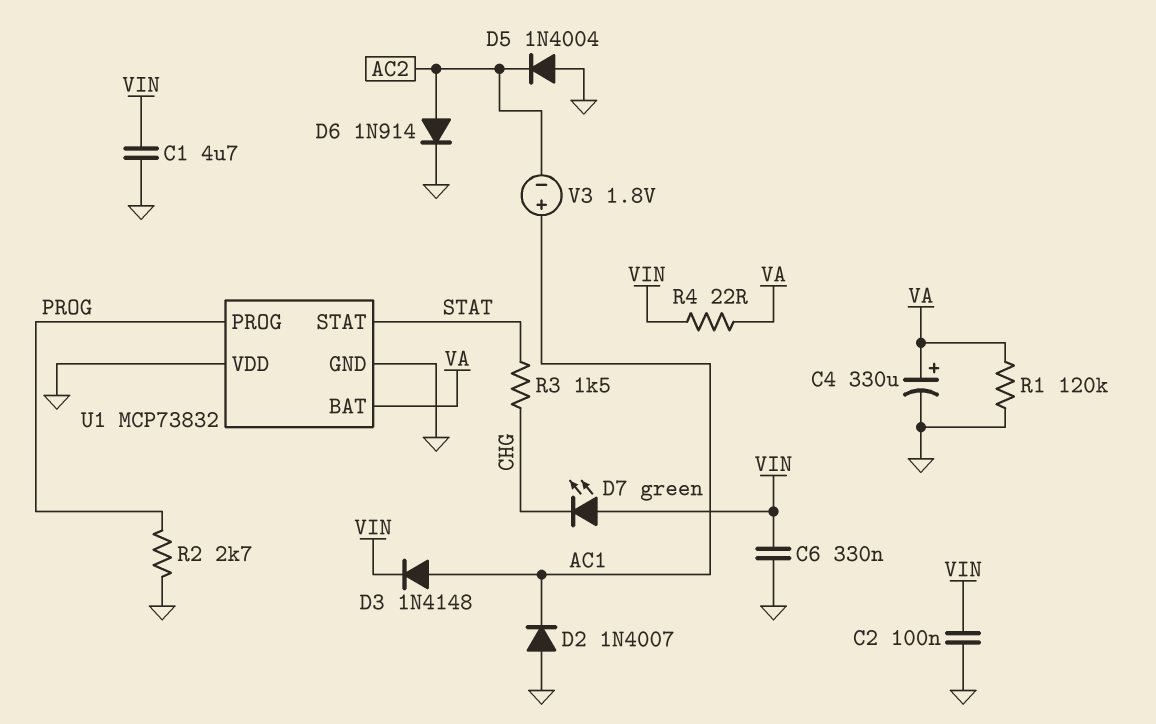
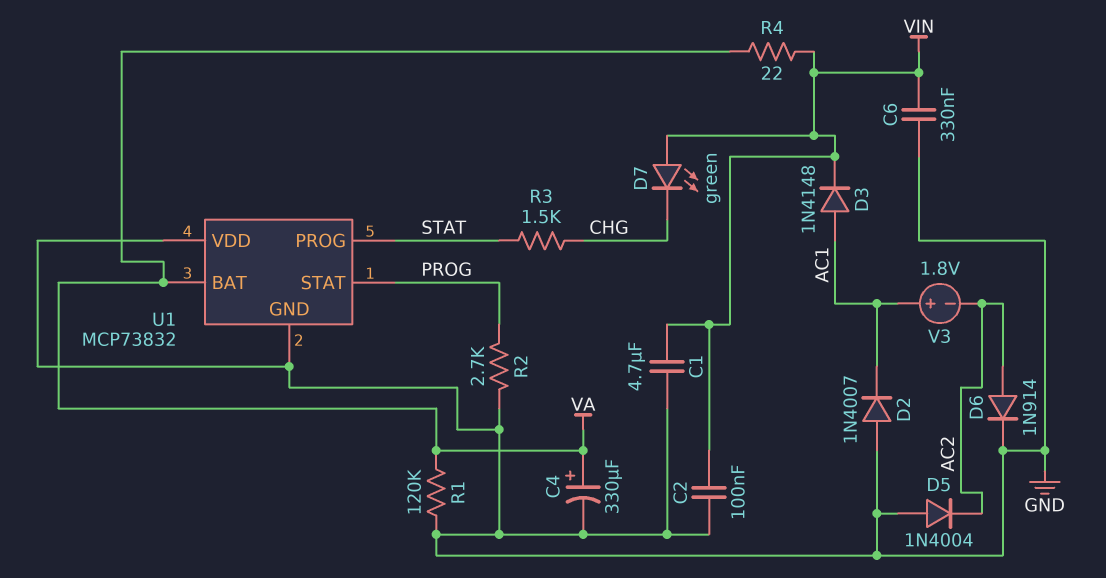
U1 pin PROG: PROG -> STAT
U1 pin STAT: STAT -> PROG

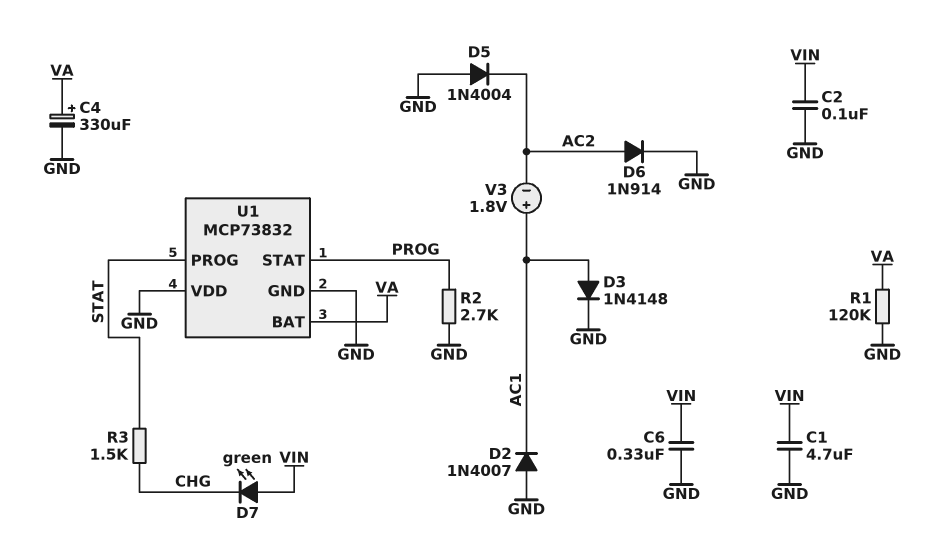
D3: diode 1N4148 (A AC1, K VIN) -> diode 1N4148 (A AC1, K GND)
R4: 22 (VA, VIN) -> none

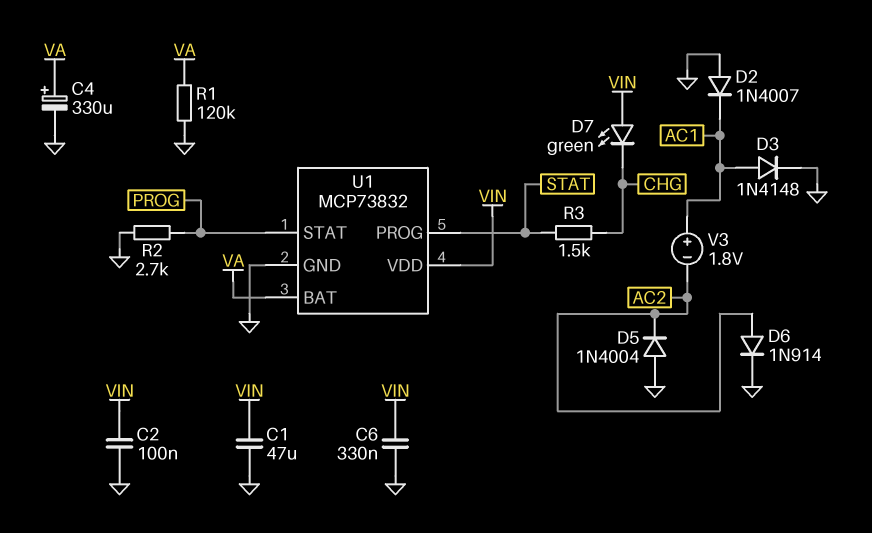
C1: 4.7uF (GND, VIN) -> 47uF (GND, VIN)
U1 pin VDD: GND -> VIN

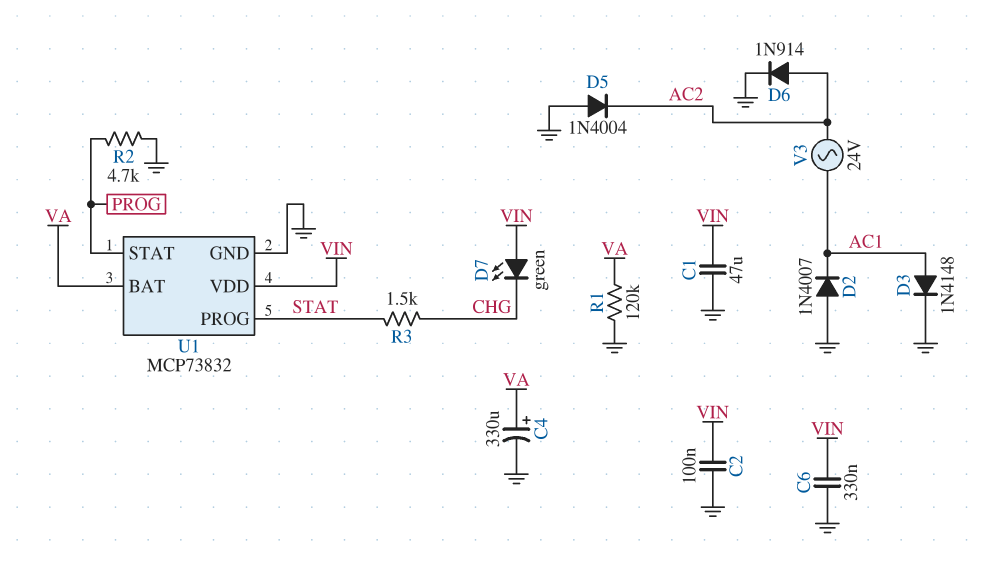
R2: 2.7k (GND, PROG) -> 4.7k (GND, PROG)
V3: 1.8V (plus AC1, minus AC2) -> AC 24V (AC1, AC2)

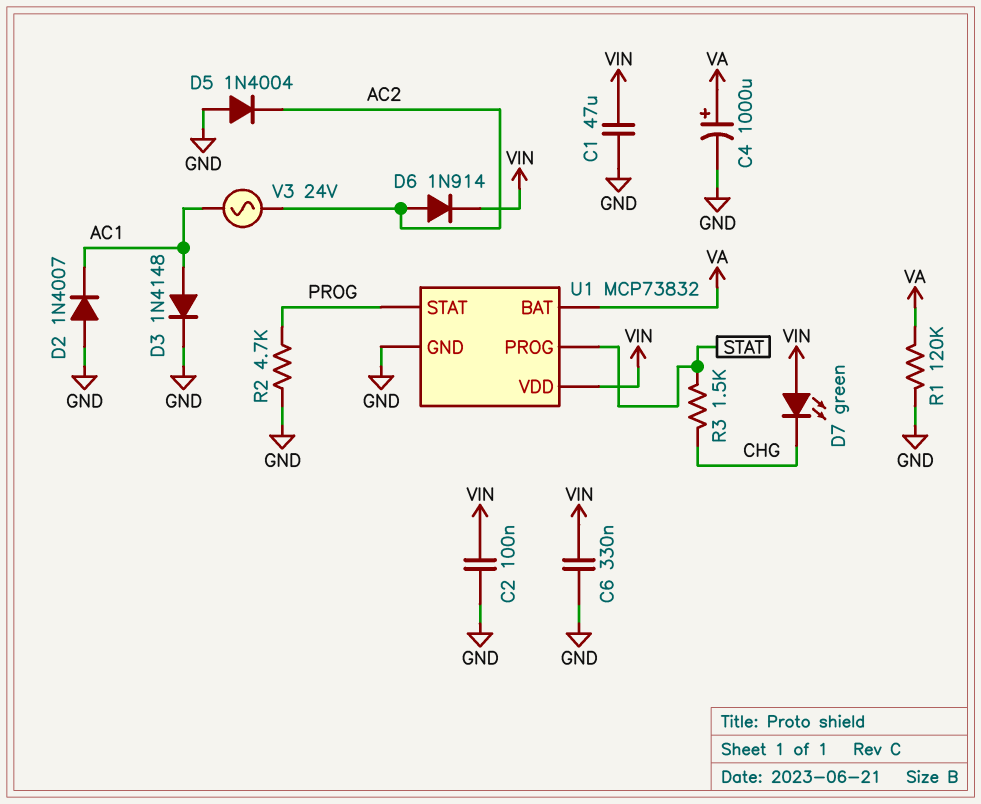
C4: 330uF (plus VA, minus GND) -> 1000uF (plus VA, minus GND)
D6: diode 1N914 (A AC2, K GND) -> diode 1N914 (A AC2, K VIN)

